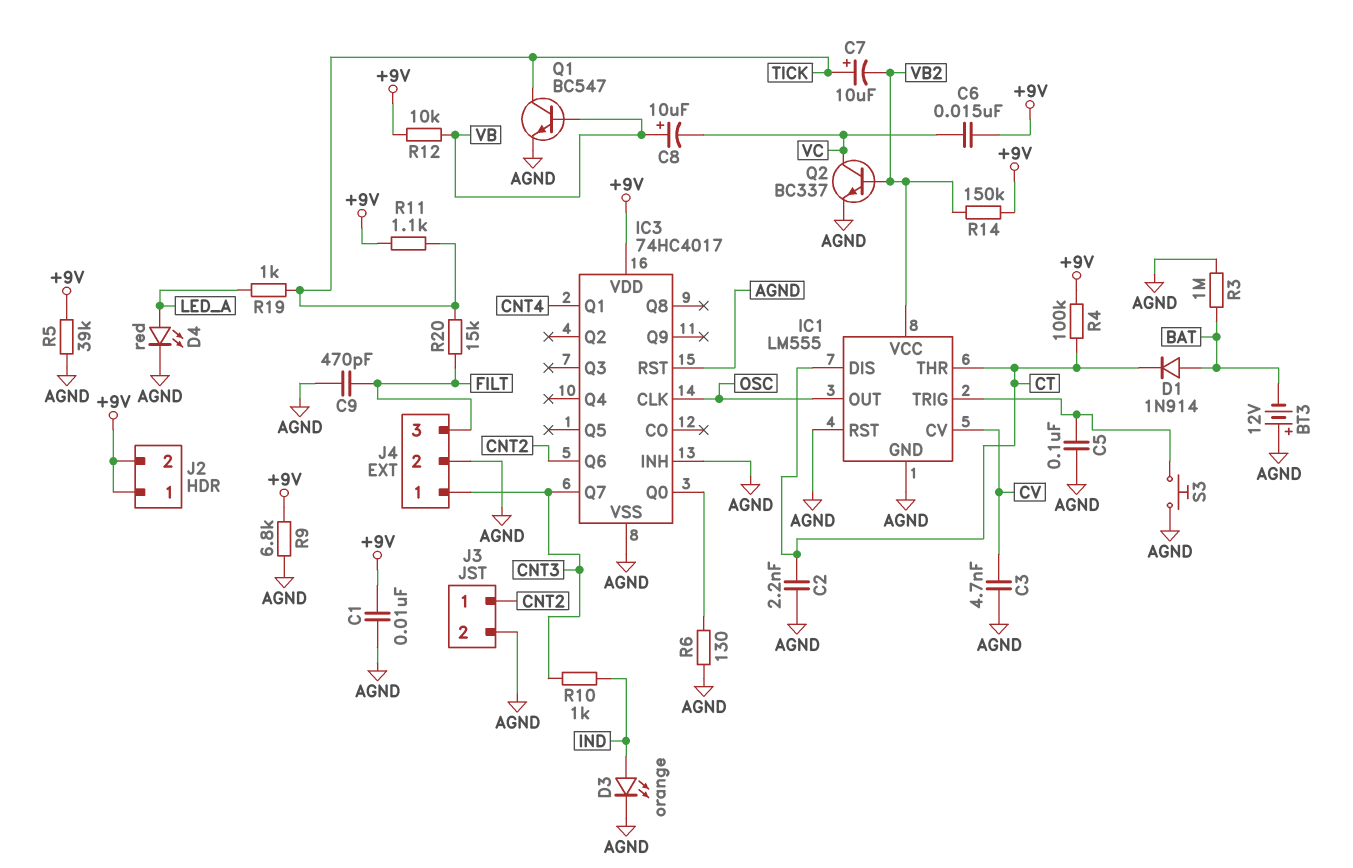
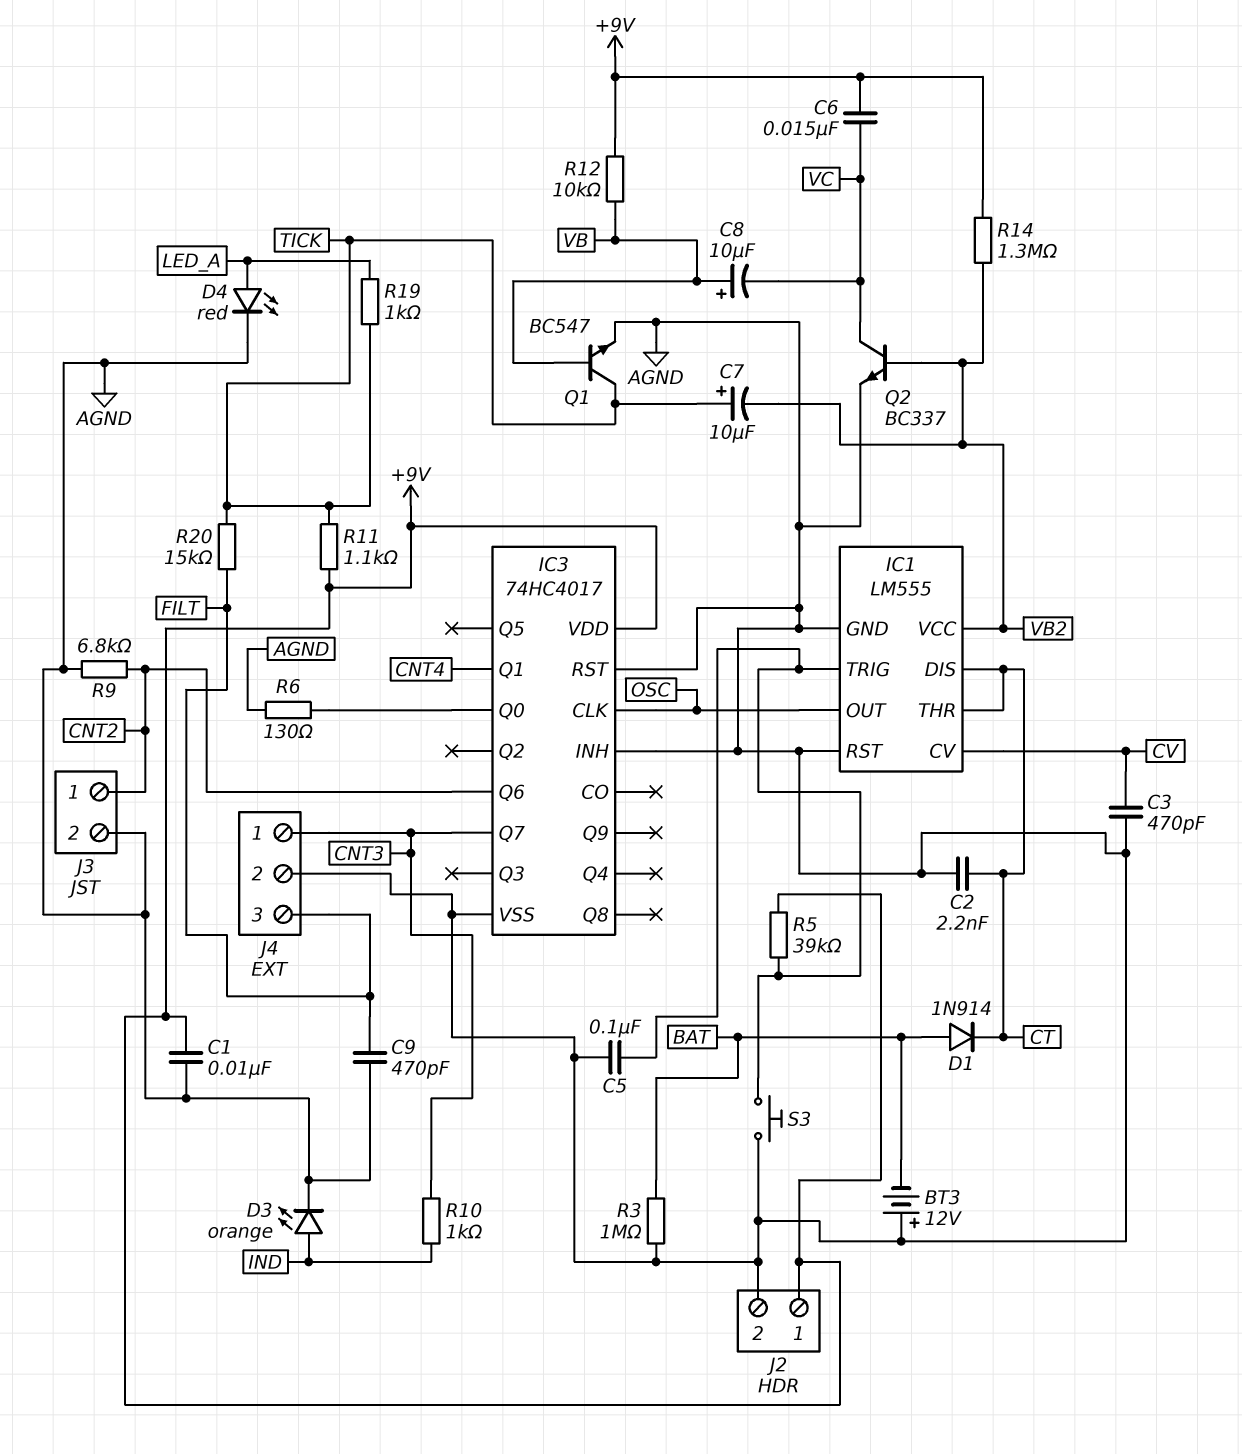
C3: 4.7nF (AGND, CV) -> 470pF (AGND, CV)
J2 pin 2: +9V -> AGND
R4: 100k (+9V, CT) -> none
R5: 39k (+9V, AGND) -> 39k (+9V, IC1/TRIG)
R9: 6.8k (+9V, AGND) -> 6.8k (AGND, CNT2)
R14: 150k (+9V, VB2) -> 1.3M (+9V, VB2)

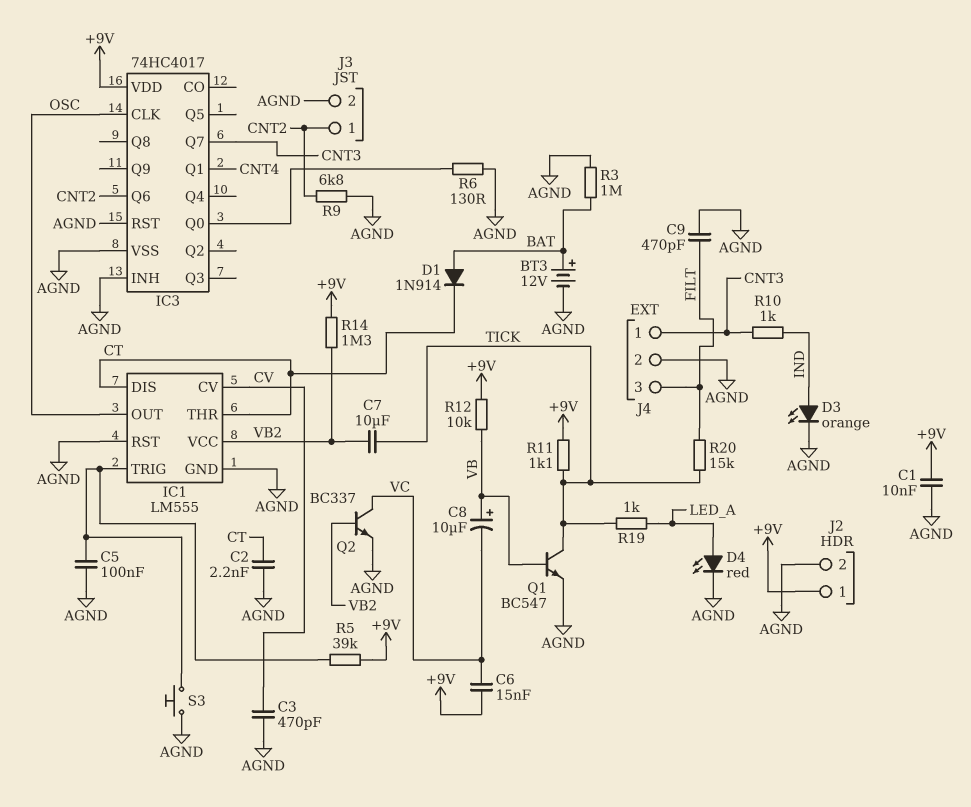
BT3: 12V (plus AGND, minus BAT) -> 12V (plus BAT, minus AGND)
C7: 10uF (plus TICK, minus VB2) -> 10uF (TICK, VB2)

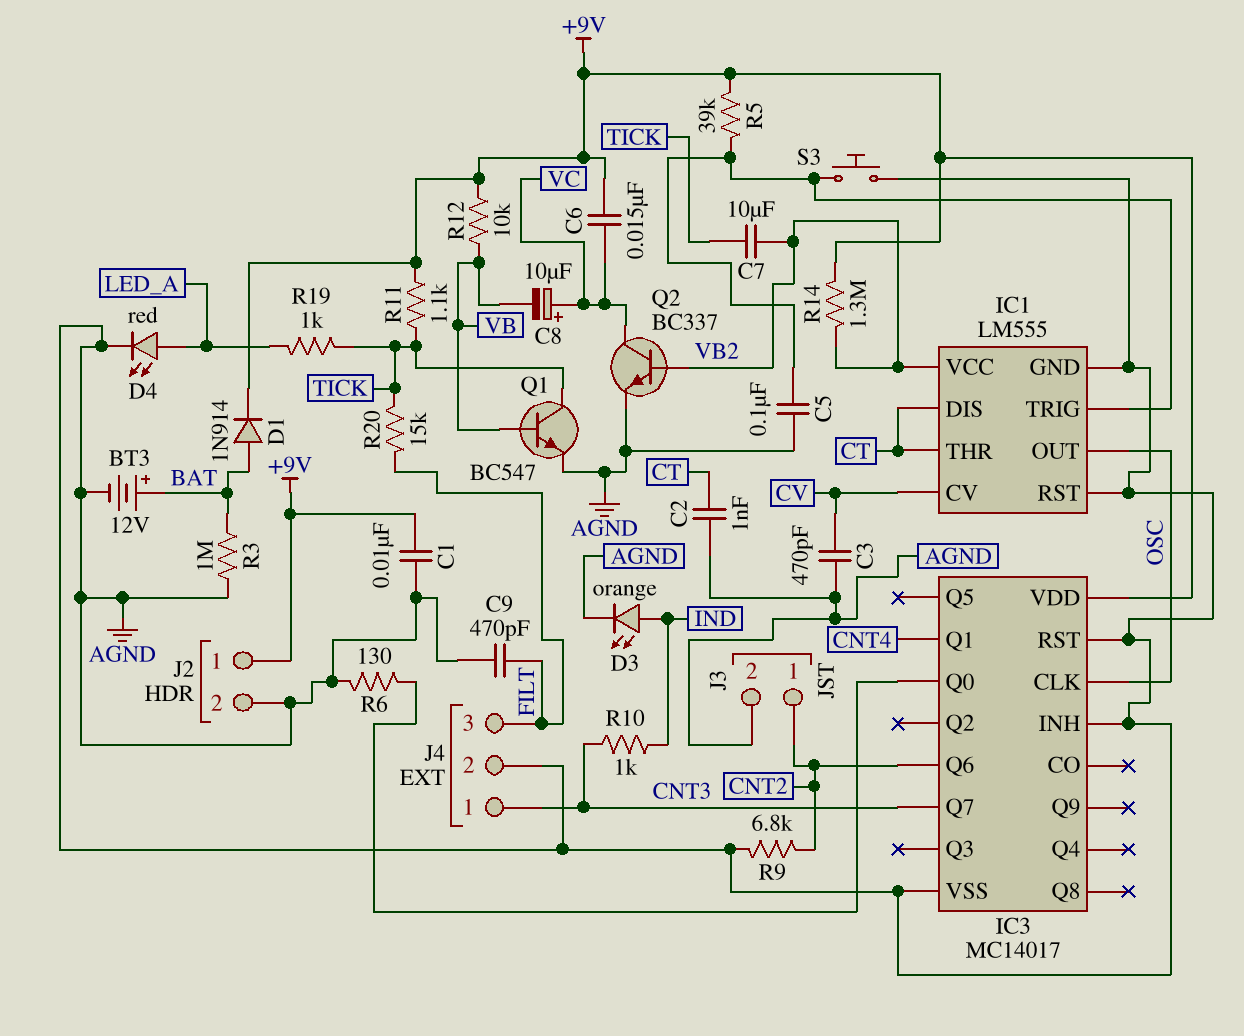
C2: 2.2nF (AGND, CT) -> 1nF (AGND, CT)
C8: 10uF (plus VB, minus VC) -> 10uF (plus VC, minus VB)
D1: diode 1N914 (A BAT, K CT) -> diode 1N914 (A BAT, K +9V)
IC3: 74HC4017 -> MC14017

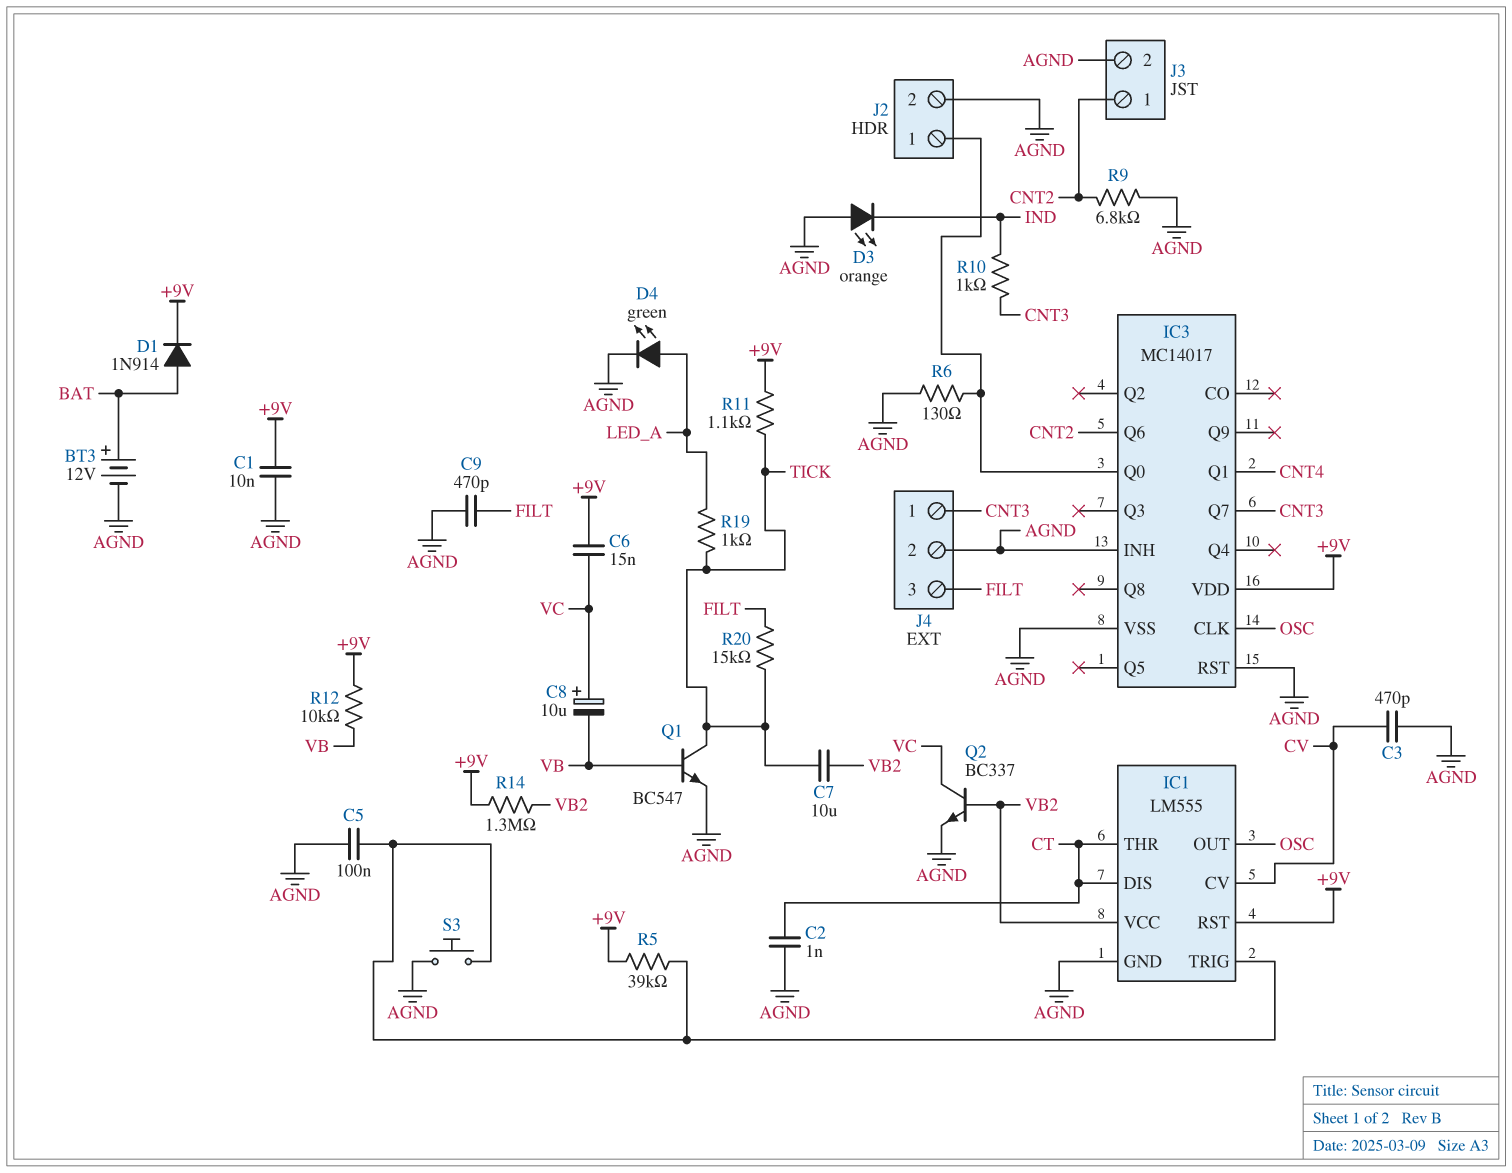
D3: LED orange (A IND, K AGND) -> LED orange (A AGND, K IND)
D4: LED red (A LED_A, K AGND) -> LED green (A LED_A, K AGND)
IC1 pin RST: AGND -> +9V
J2 pin 1: +9V -> IC3/Q0
R3: 1M (AGND, BAT) -> none

